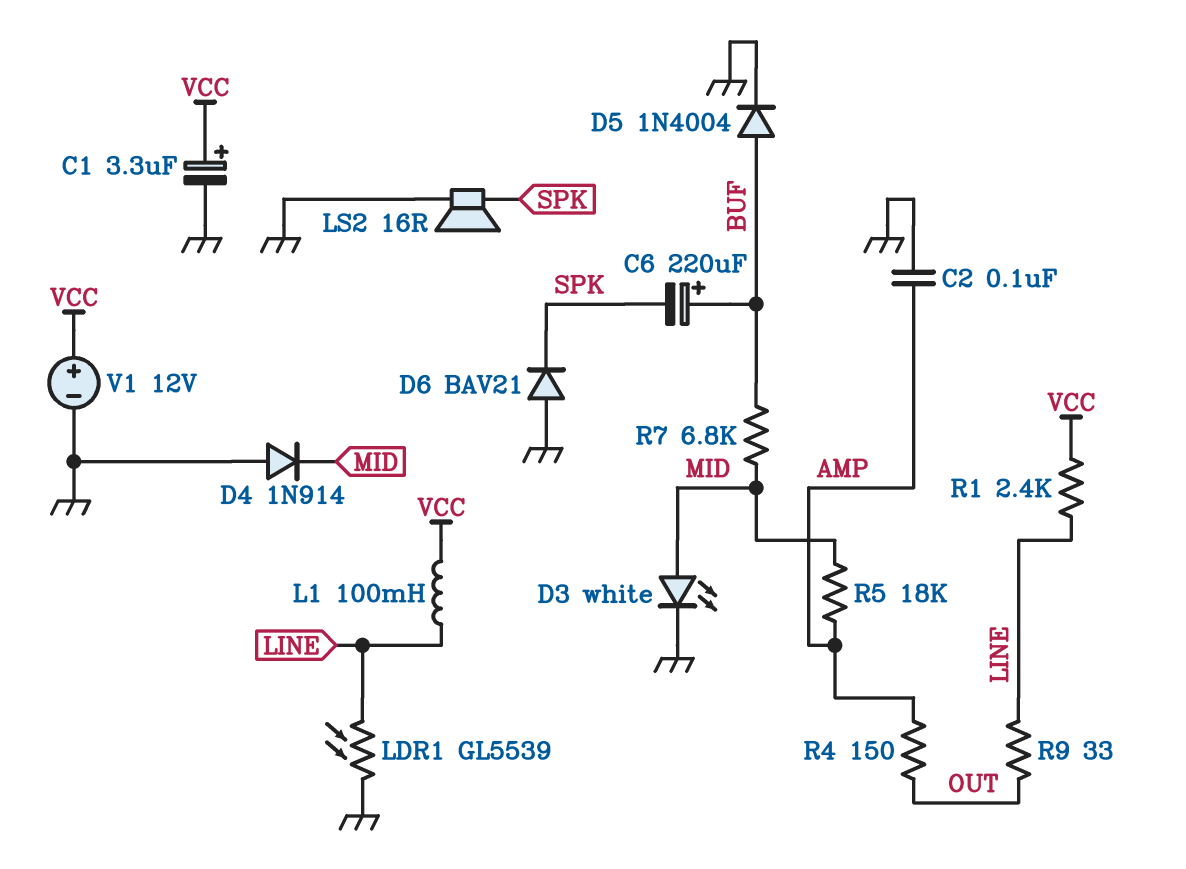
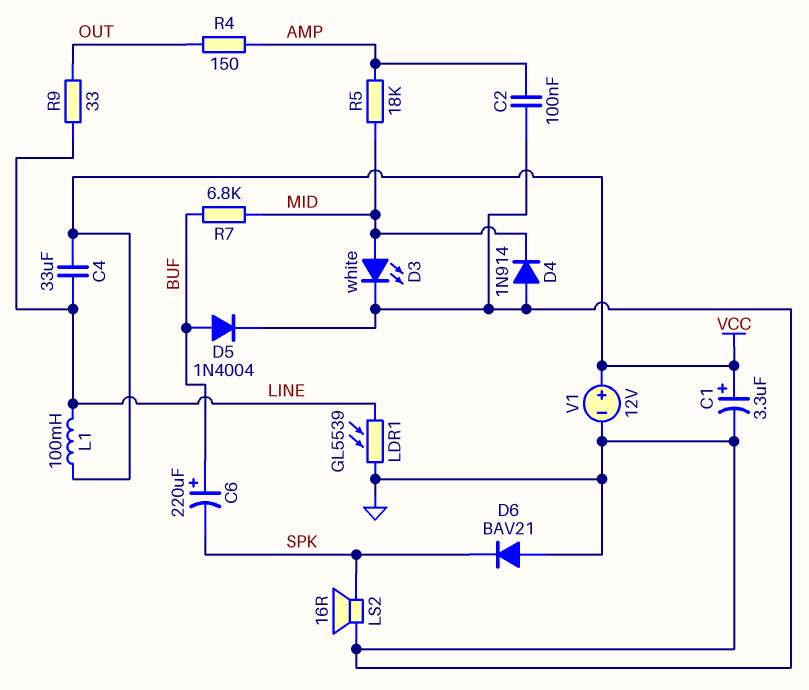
C4: none -> 33uF (LINE, VCC)
R1: 2.4k (LINE, VCC) -> none

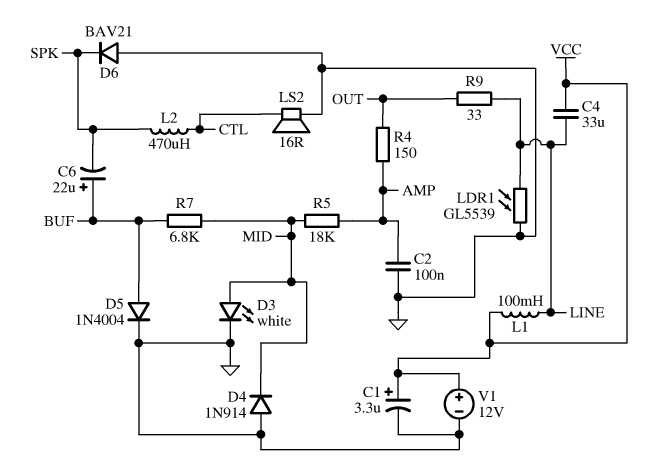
C6: 220uF (plus BUF, minus SPK) -> 22uF (plus BUF, minus SPK)
L2: none -> 470uH (CTL, SPK)
LS2: speaker 16R (GND, SPK) -> speaker 16R (CTL, GND)

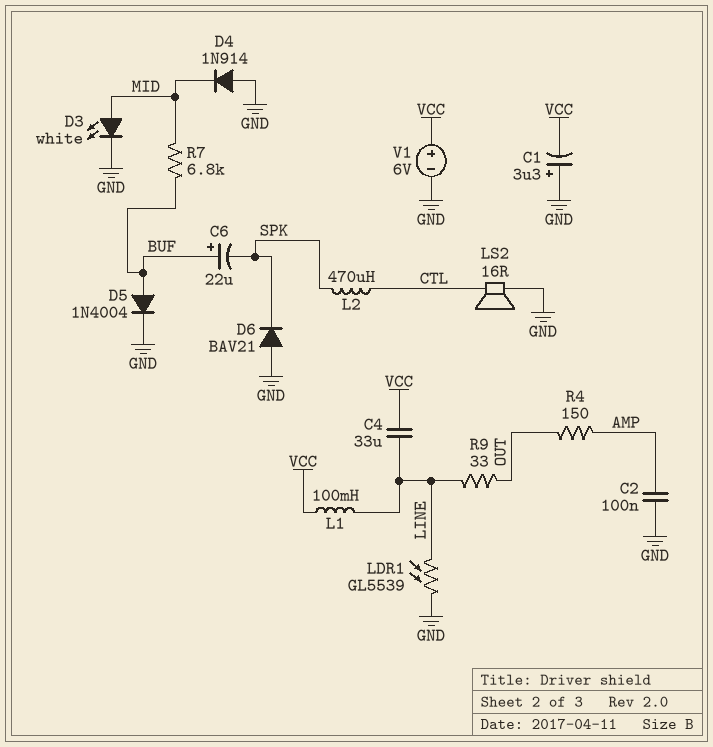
C1: 3.3uF (plus VCC, minus GND) -> 3.3uF (plus GND, minus VCC)
R5: 18k (AMP, MID) -> none
V1: 12V (plus VCC, minus GND) -> 6V (plus VCC, minus GND)

